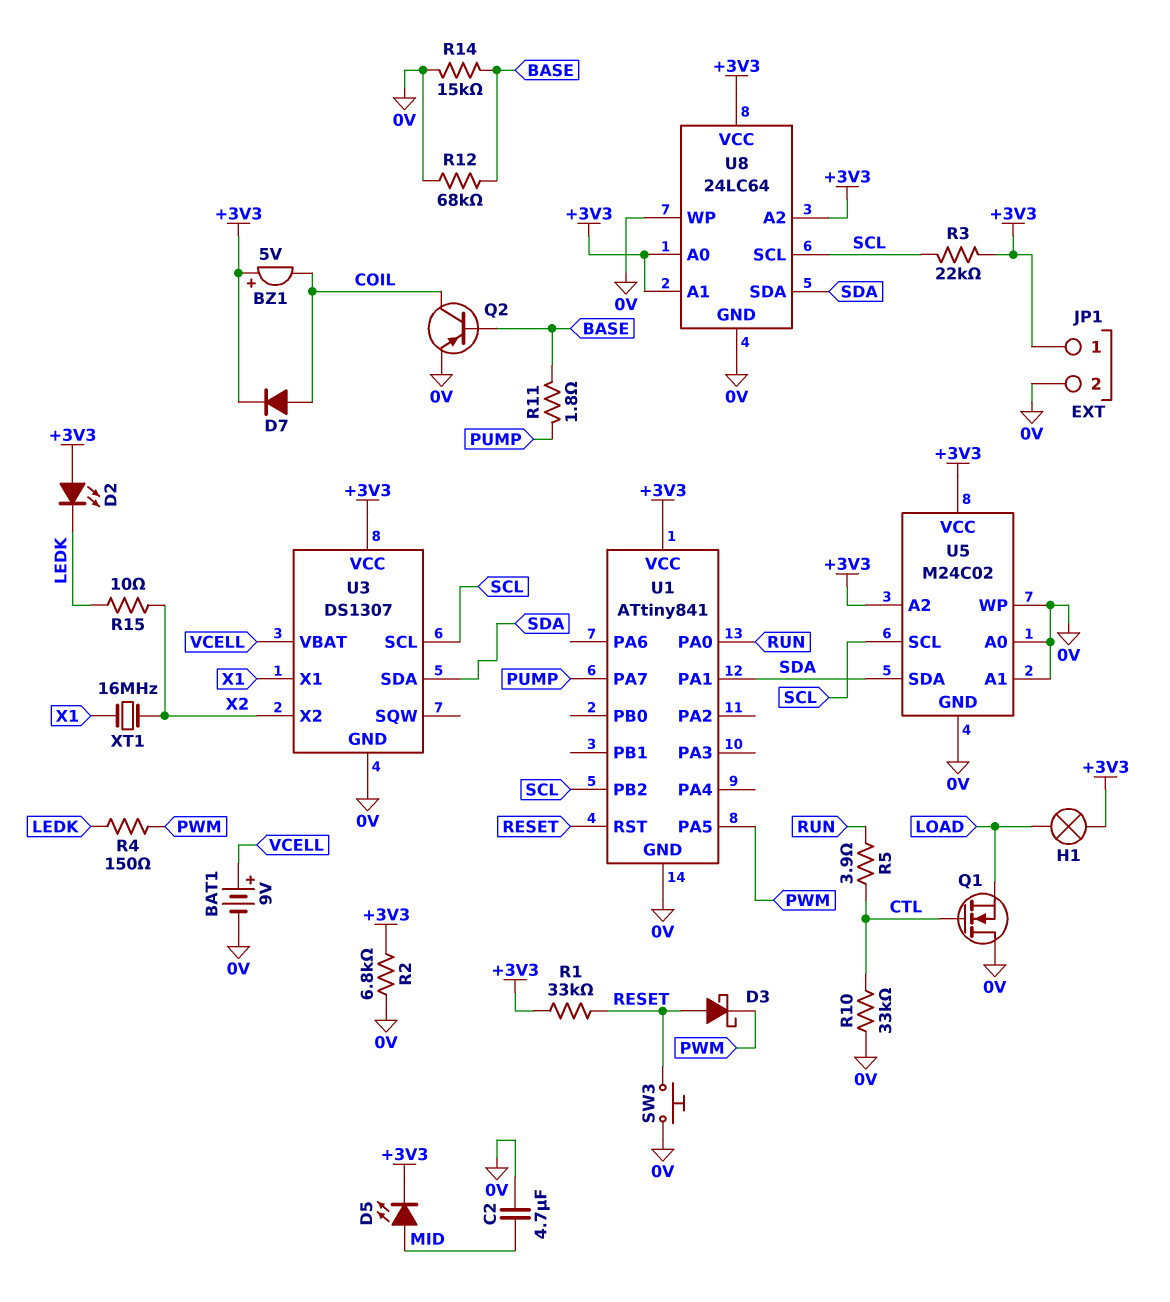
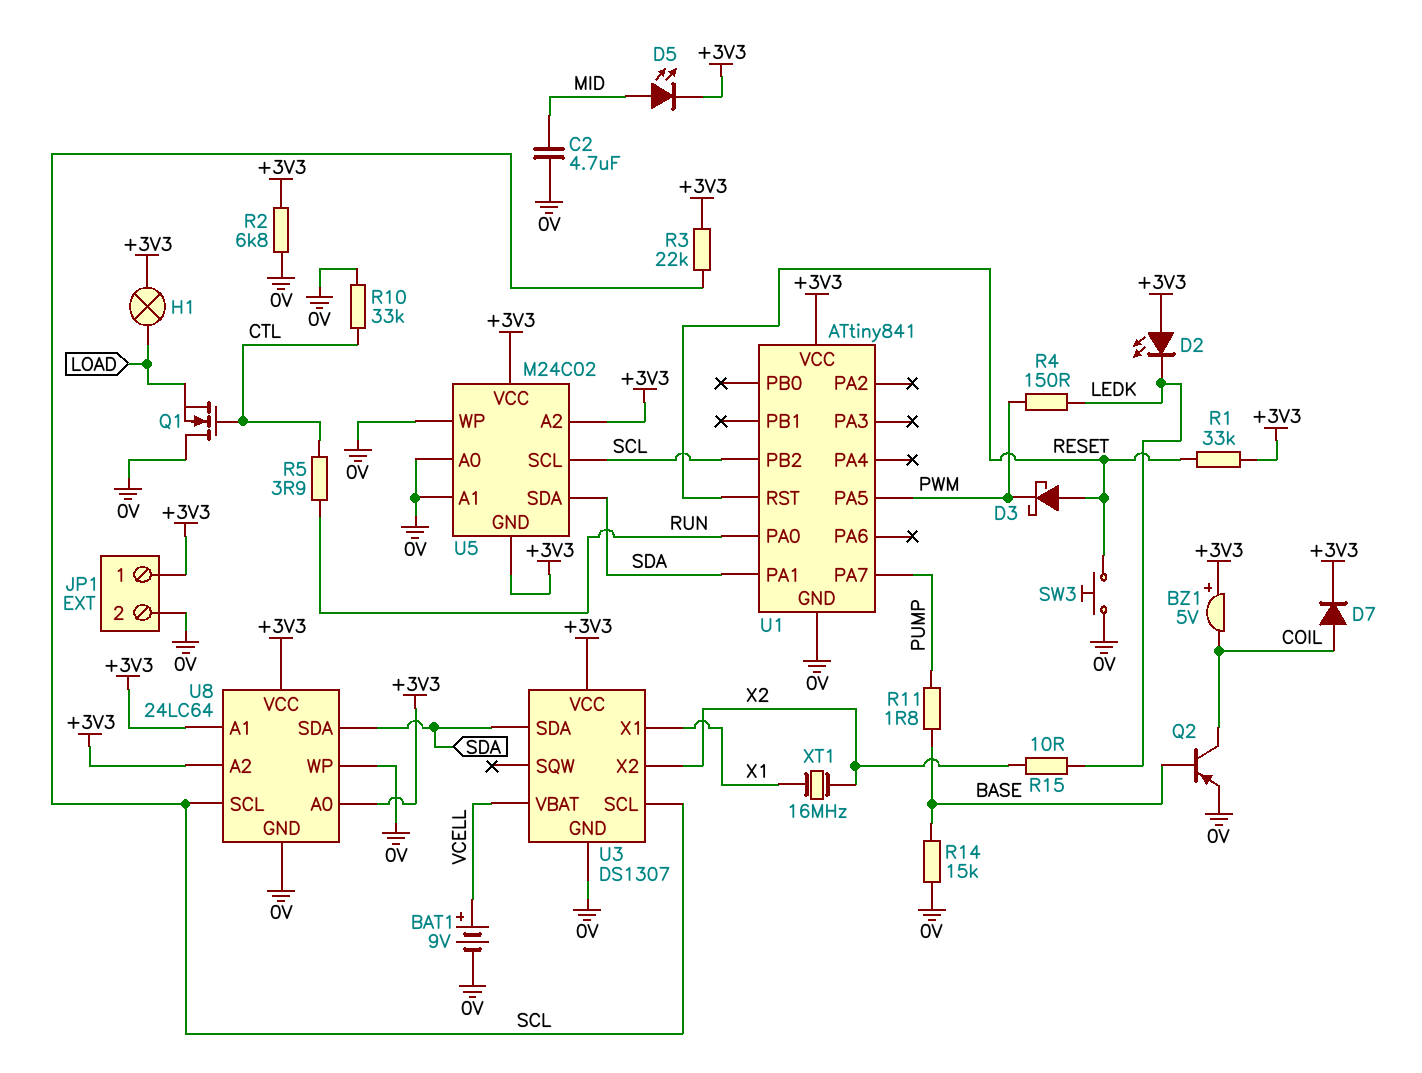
R12: 68k (0V, BASE) -> none
U5 pin GND: 0V -> +3V3

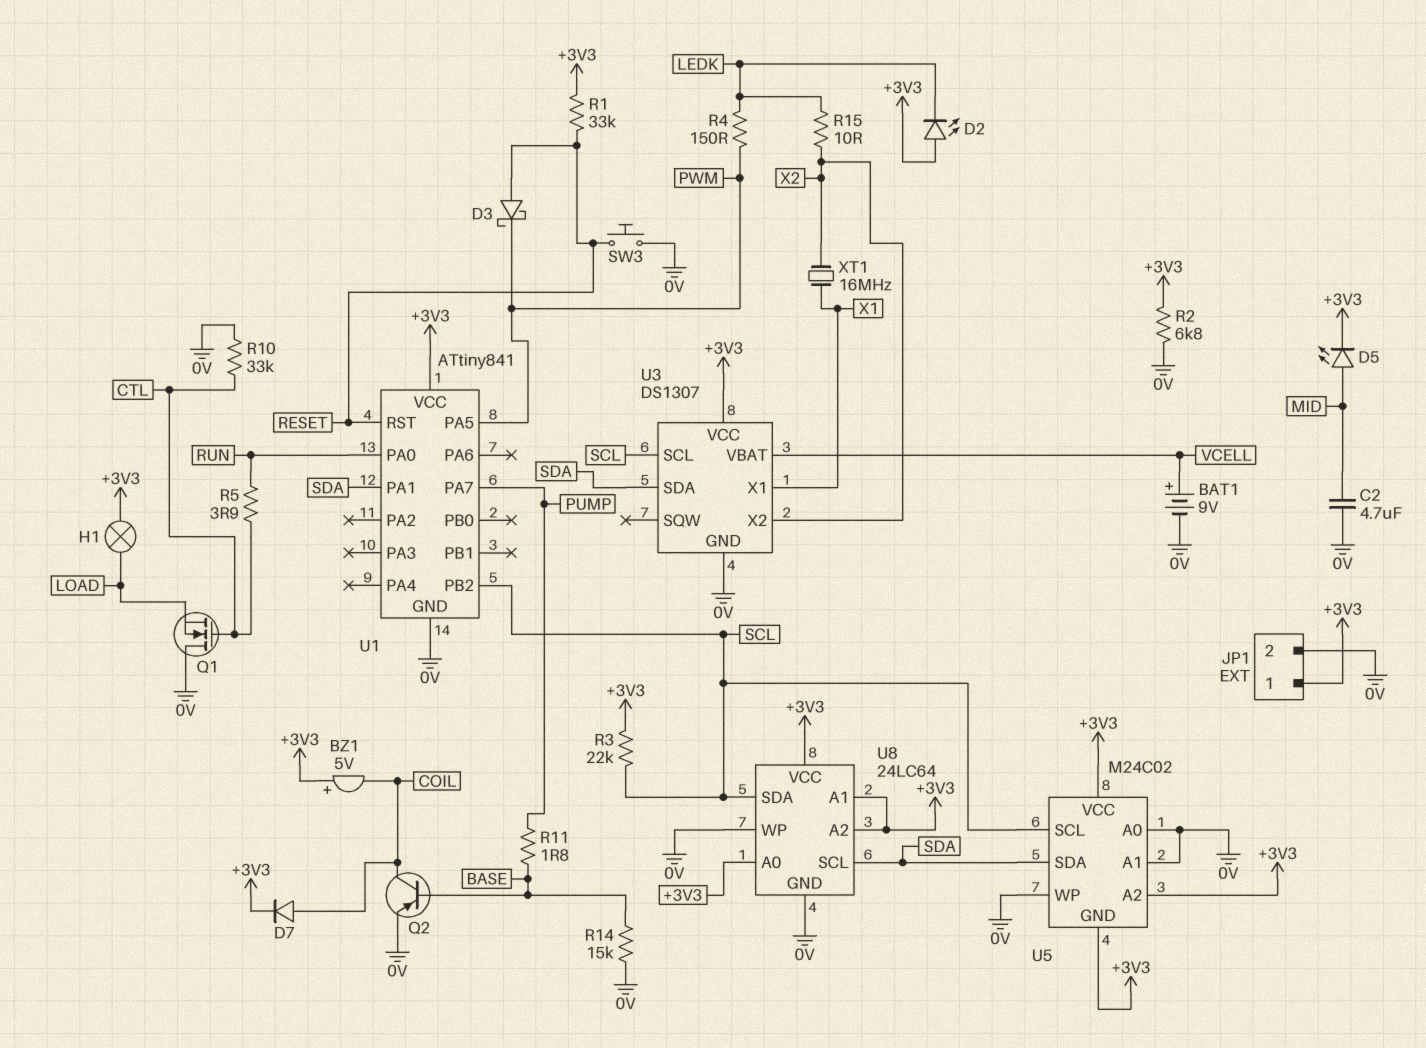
U8 pin SCL: SCL -> SDA
U8 pin SDA: SDA -> SCL

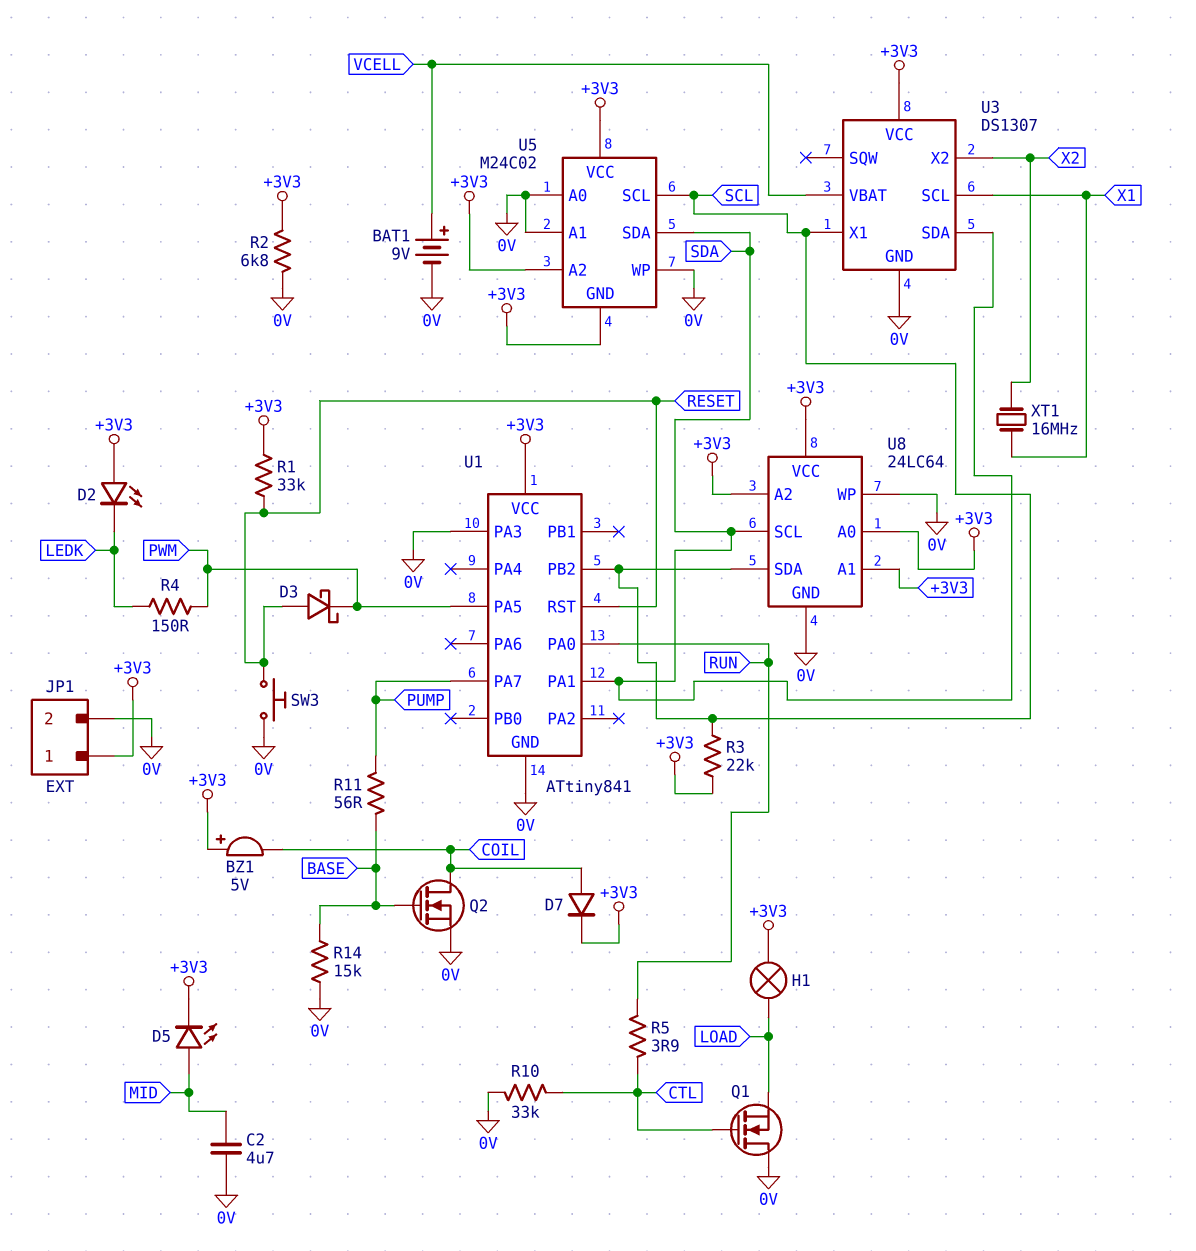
Q2: PNP (B BASE, C COIL, E 0V) -> NMOS (G BASE, D COIL, S 0V)
R11: 1.8 (BASE, PUMP) -> 56 (BASE, PUMP)
R15: 10 (LEDK, X2) -> none
U1 pin PA3: none -> 0V
U3 pin SCL: SCL -> X1
U3 pin X1: X1 -> SCL

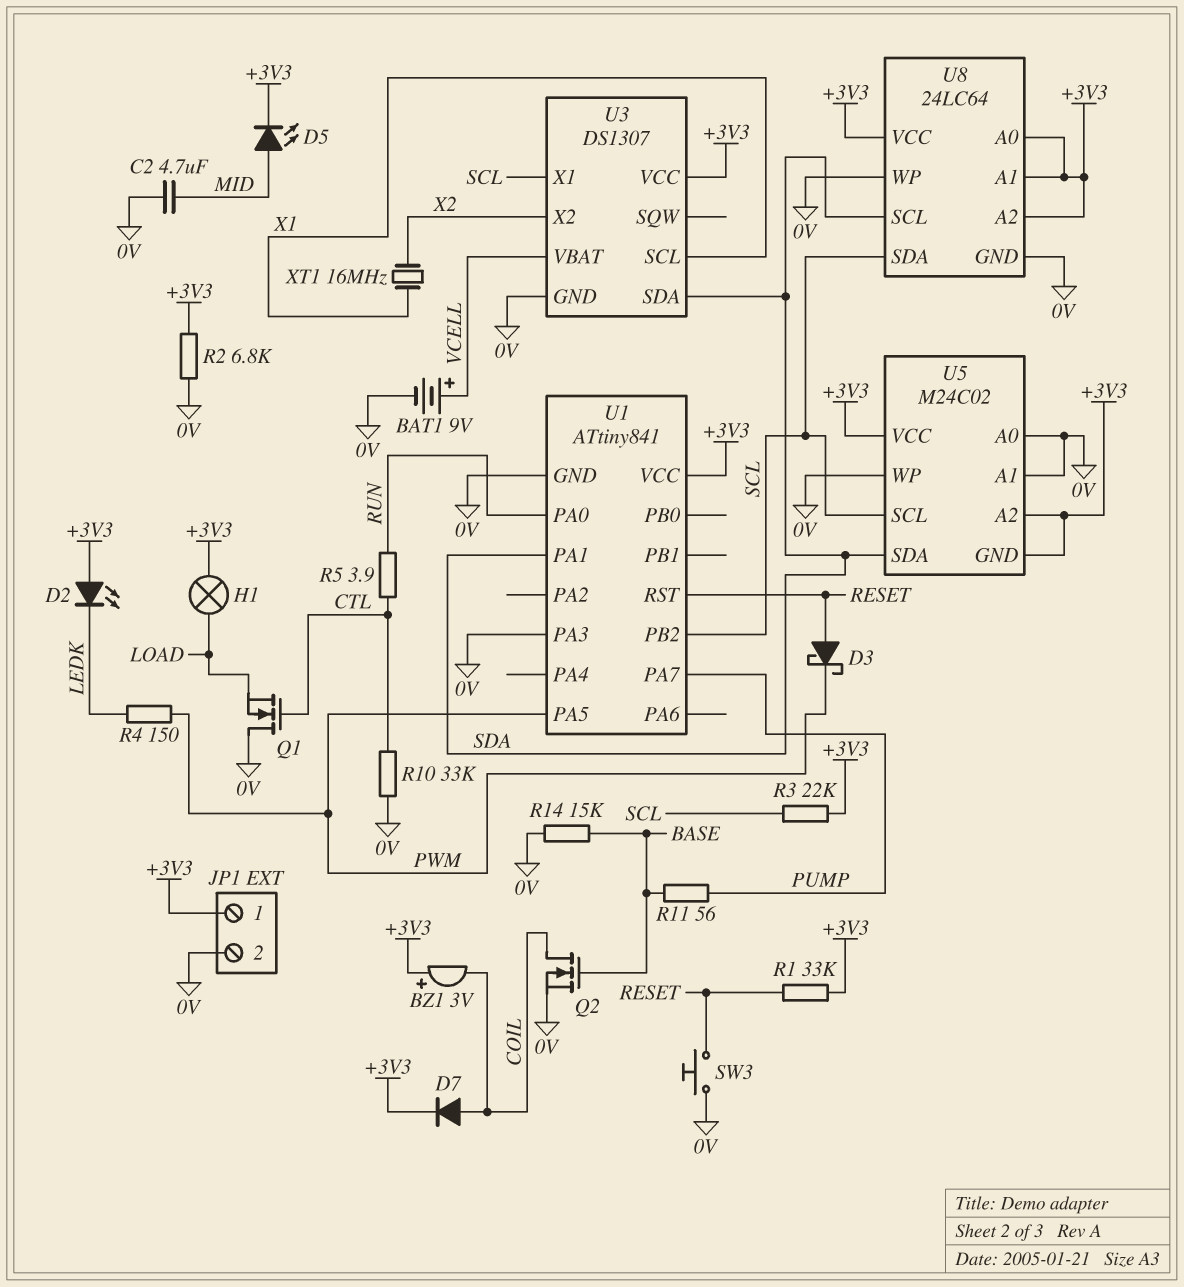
BZ1: buzzer 5V (plus +3V3, minus COIL) -> buzzer 3V (plus +3V3, minus COIL)

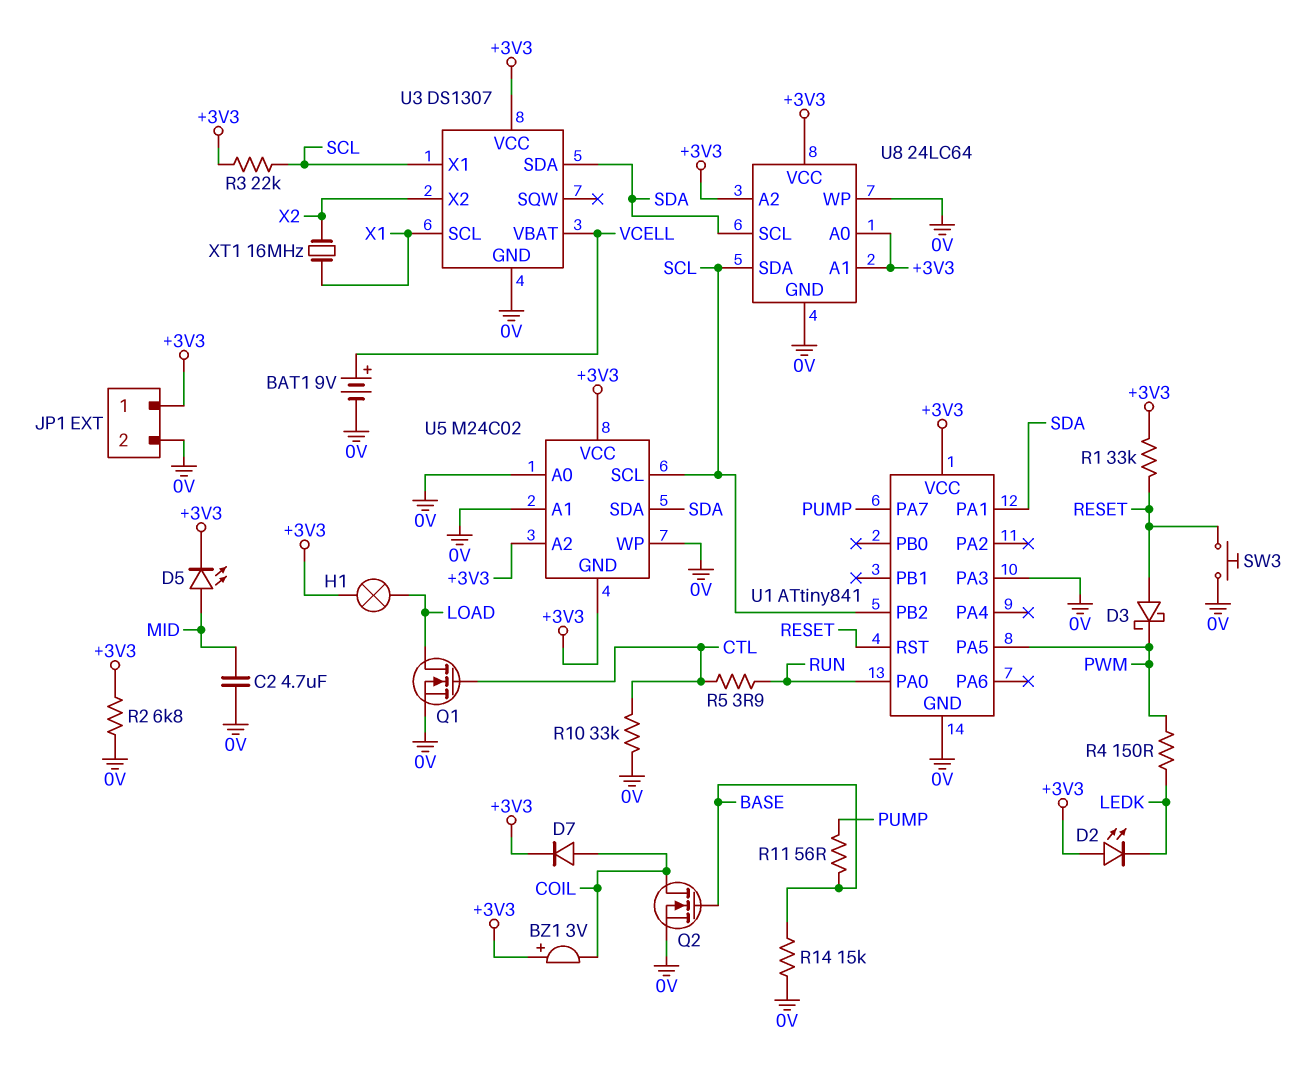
Q1: NMOS (G CTL, D 0V, S LOAD) -> NMOS (G CTL, D LOAD, S 0V)

